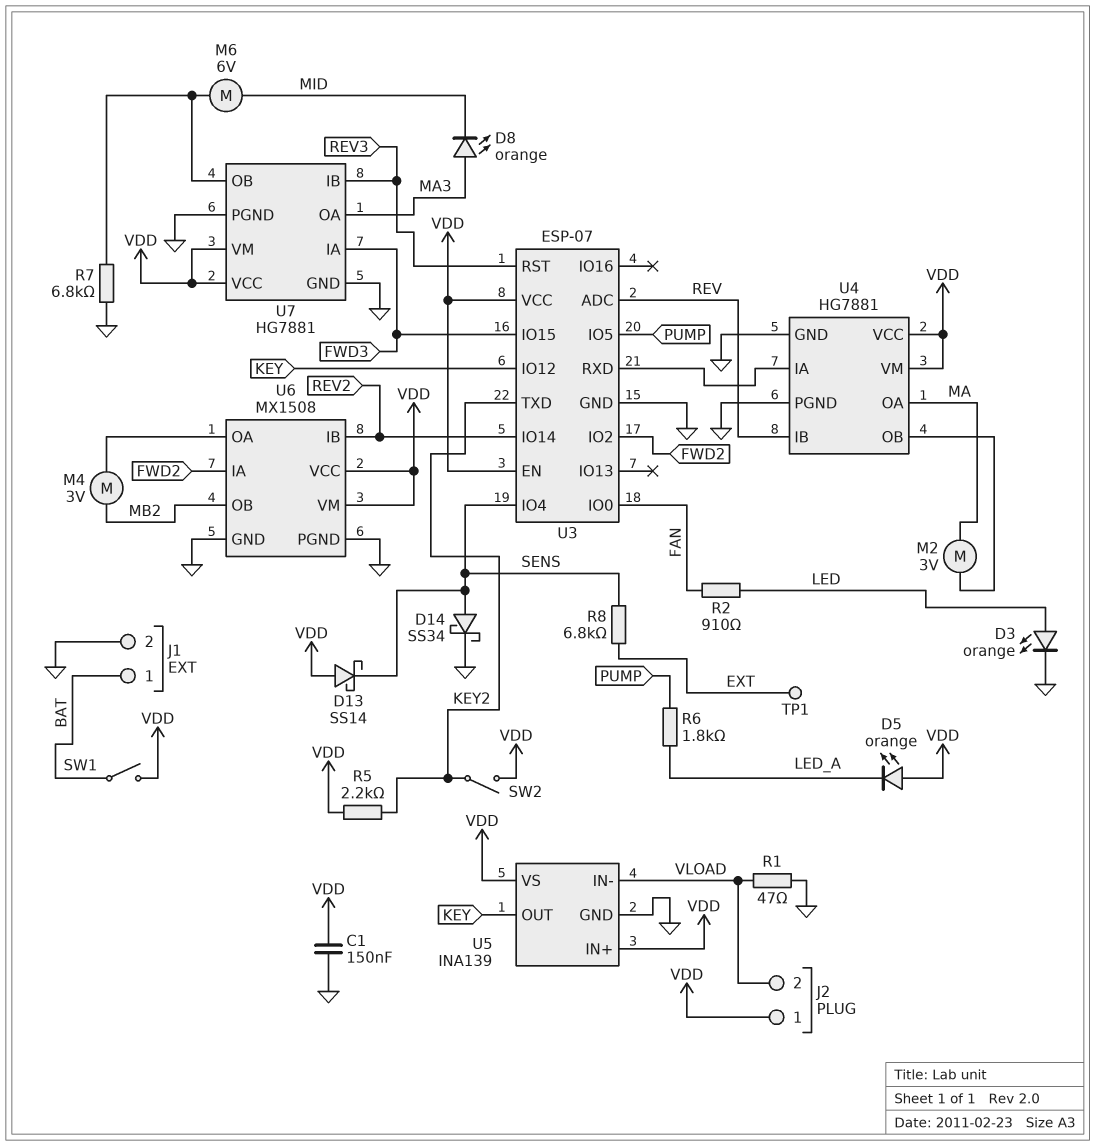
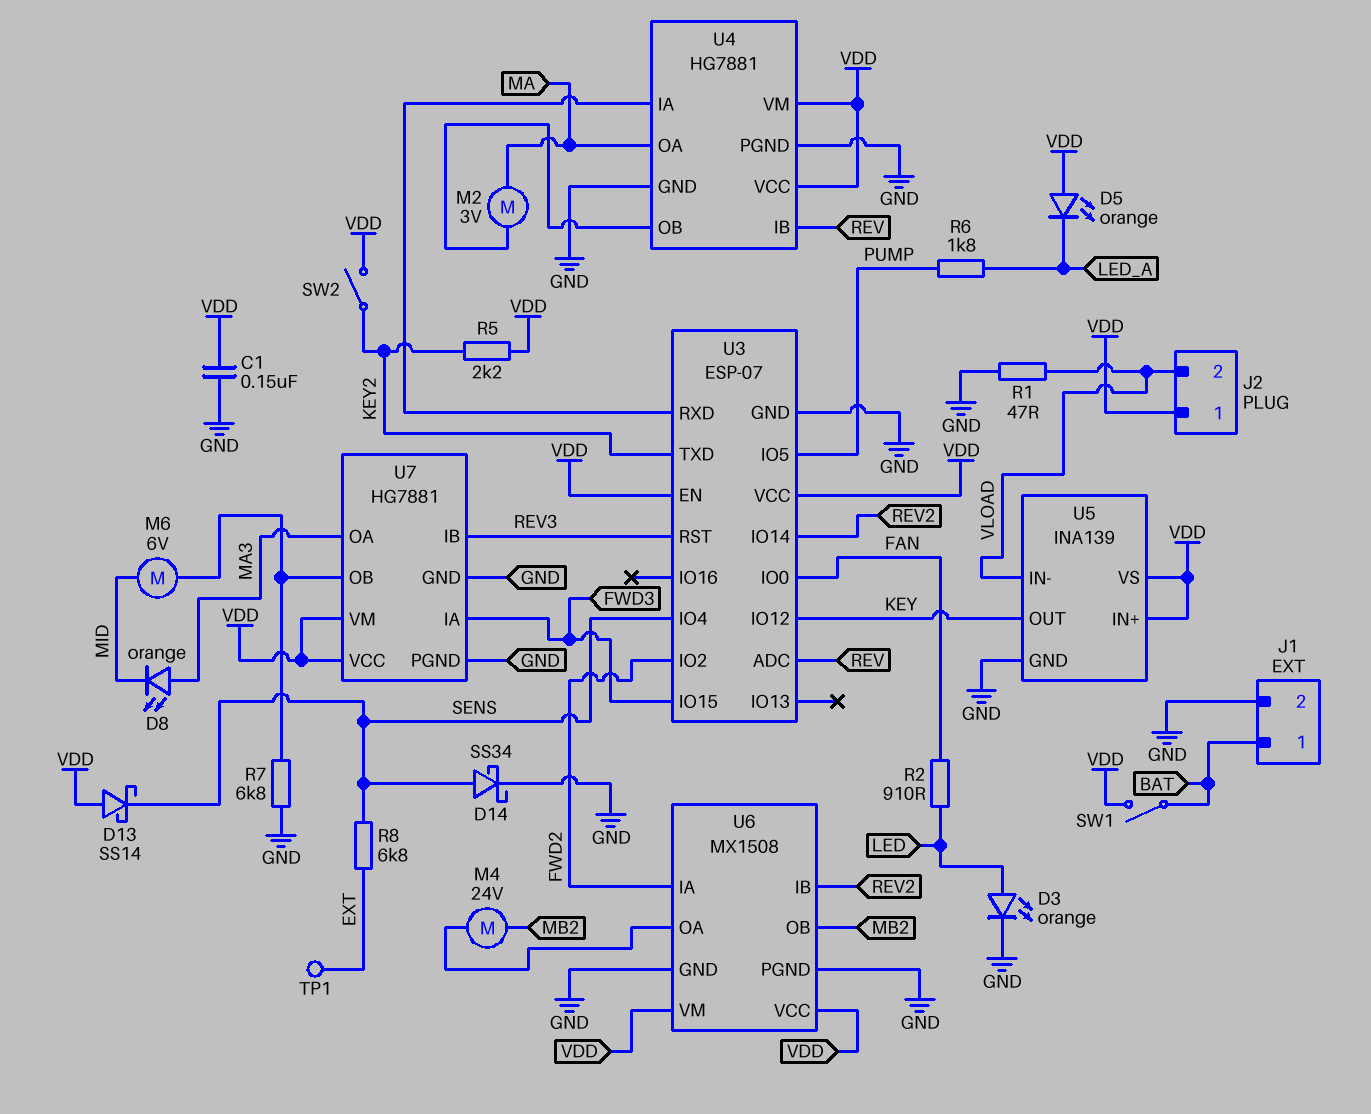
M4: motor 3V (MB2, U6/OA) -> motor 24V (MB2, U6/OA)

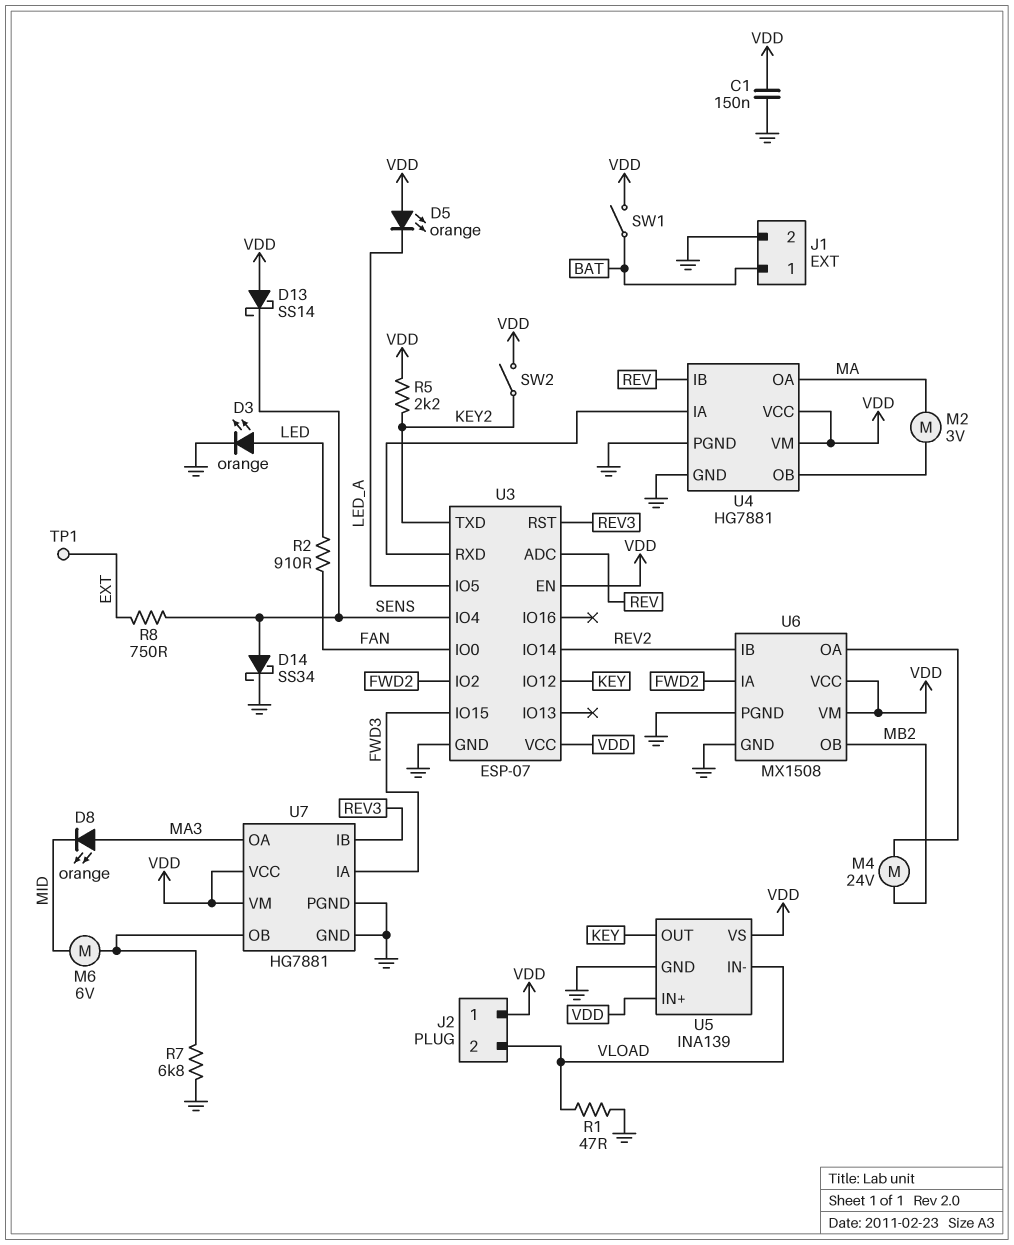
R6: 1.8k (LED_A, PUMP) -> none
R8: 6.8k (EXT, SENS) -> 750 (EXT, SENS)
U3 pin IO5: PUMP -> LED_A

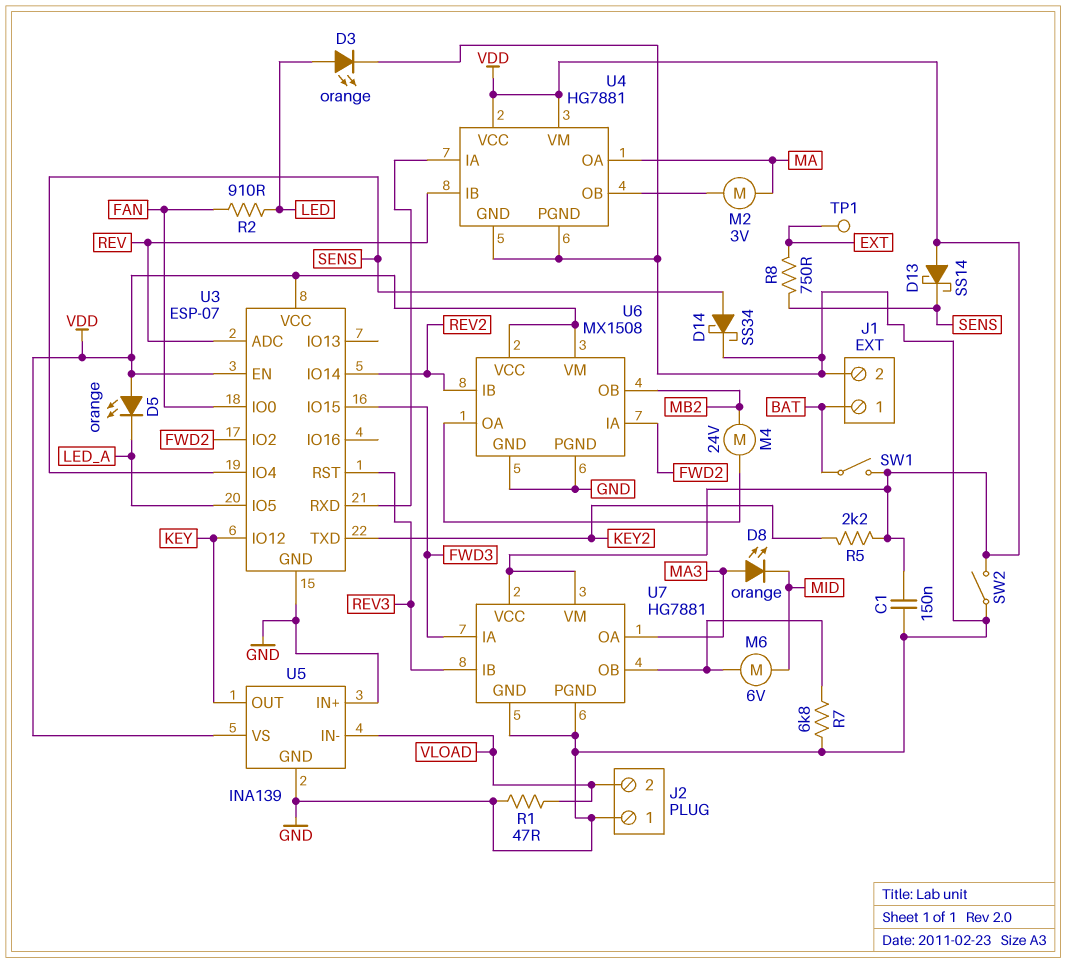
J2 pin 1: VDD -> GND
SW2: switch (KEY2, VDD) -> switch (GND, VDD)
U5 pin IN+: VDD -> GND

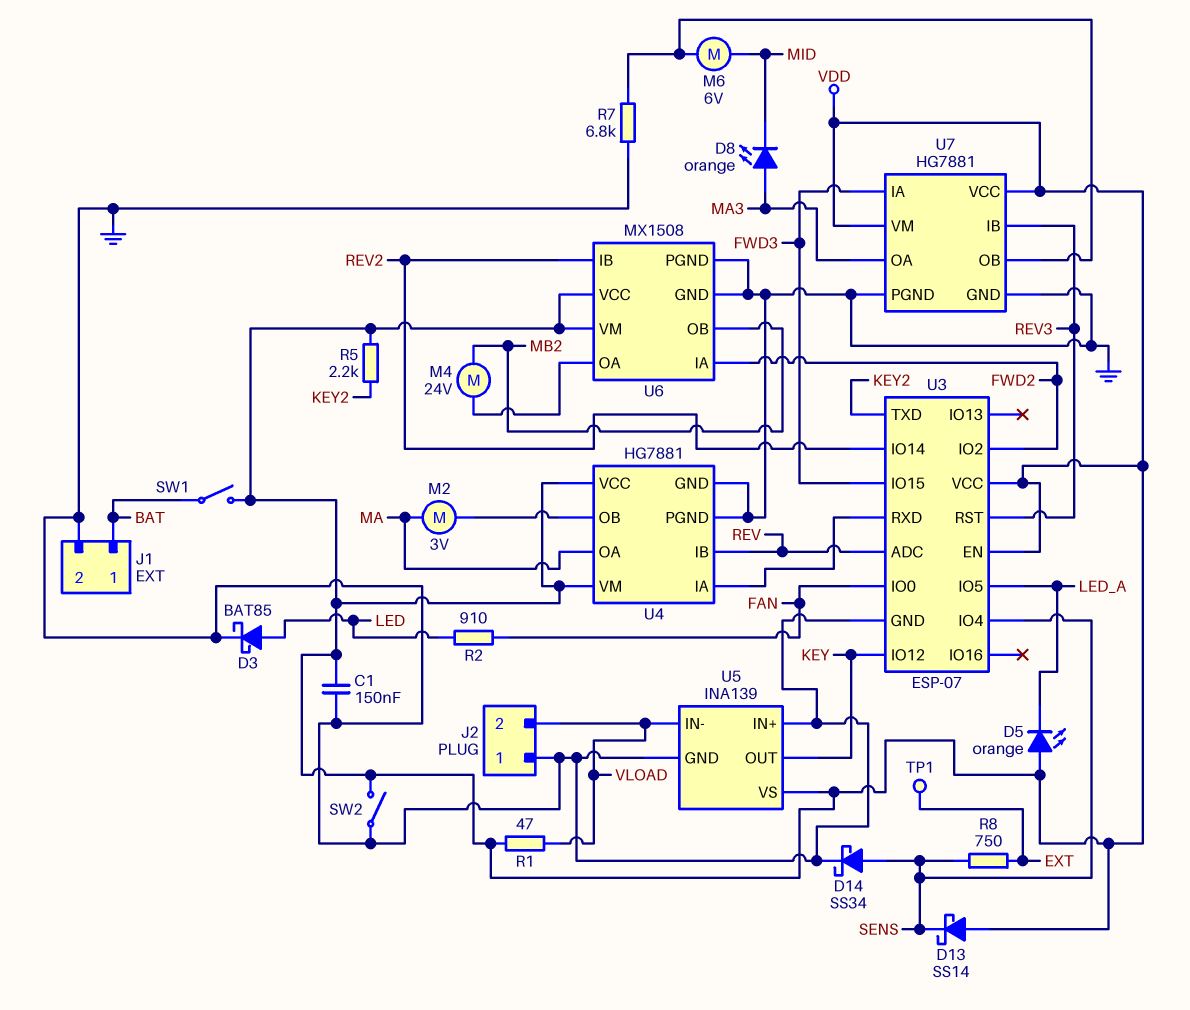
D3: LED orange (A LED, K GND) -> schottky BAT85 (A LED, K GND)
R1: 47 (GND, VLOAD) -> 47 (VDD, VLOAD)

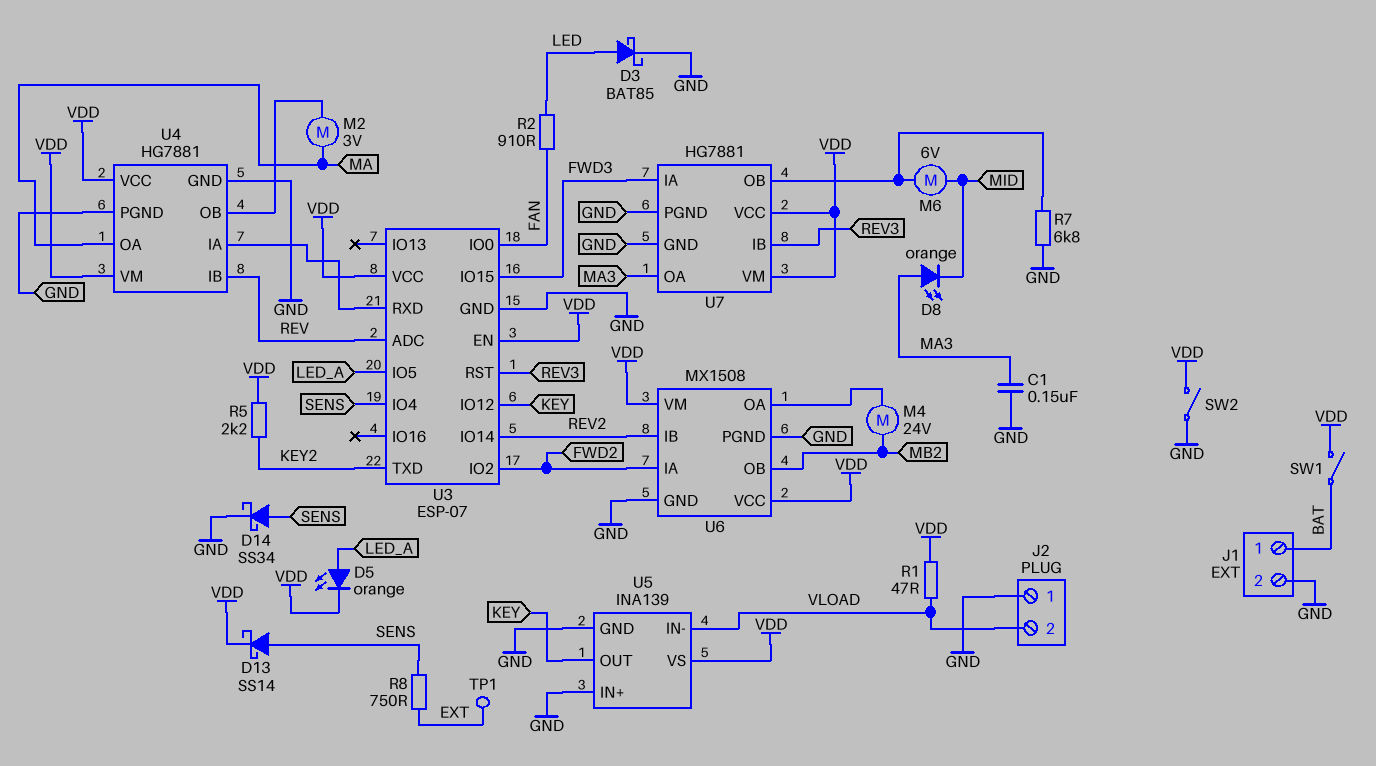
C1: 150nF (GND, VDD) -> 150nF (GND, MA3)
D5: LED orange (A VDD, K LED_A) -> LED orange (A LED_A, K VDD)
D13: schottky SS14 (A VDD, K SENS) -> schottky SS14 (A SENS, K VDD)

